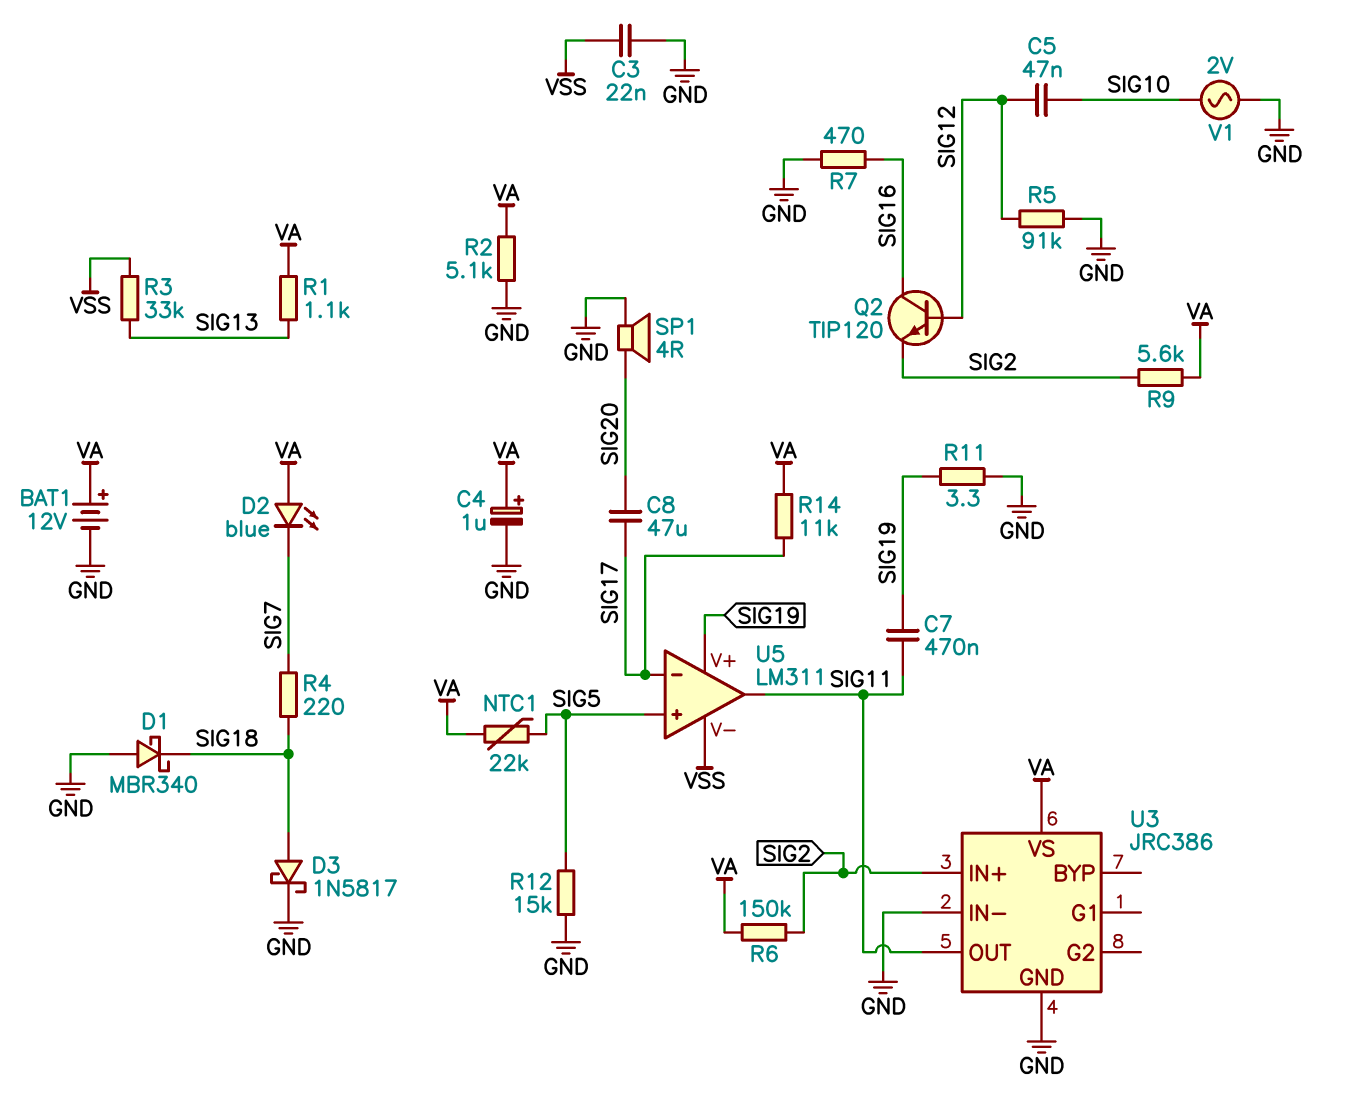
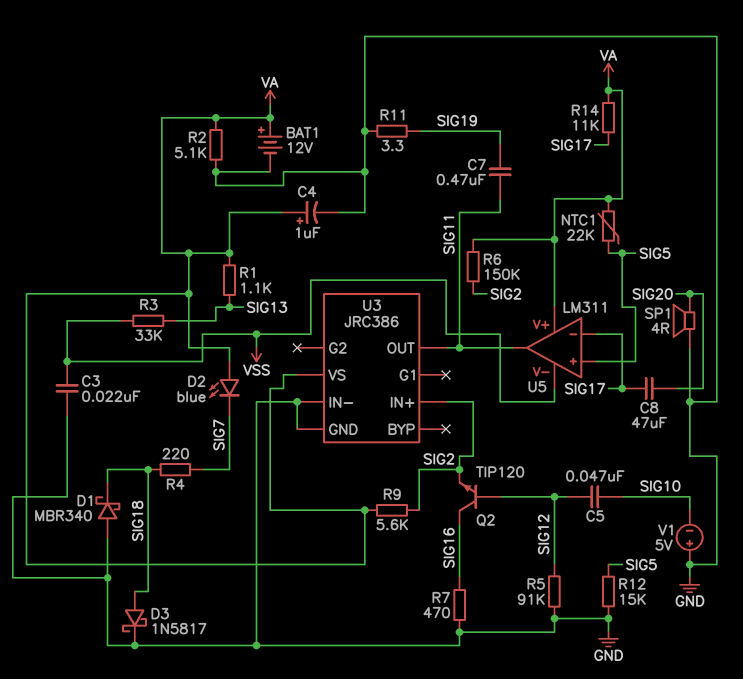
U5 pin V+: SIG19 -> VA
V1: AC 2V (GND, SIG10) -> 5V (plus GND, minus SIG10)

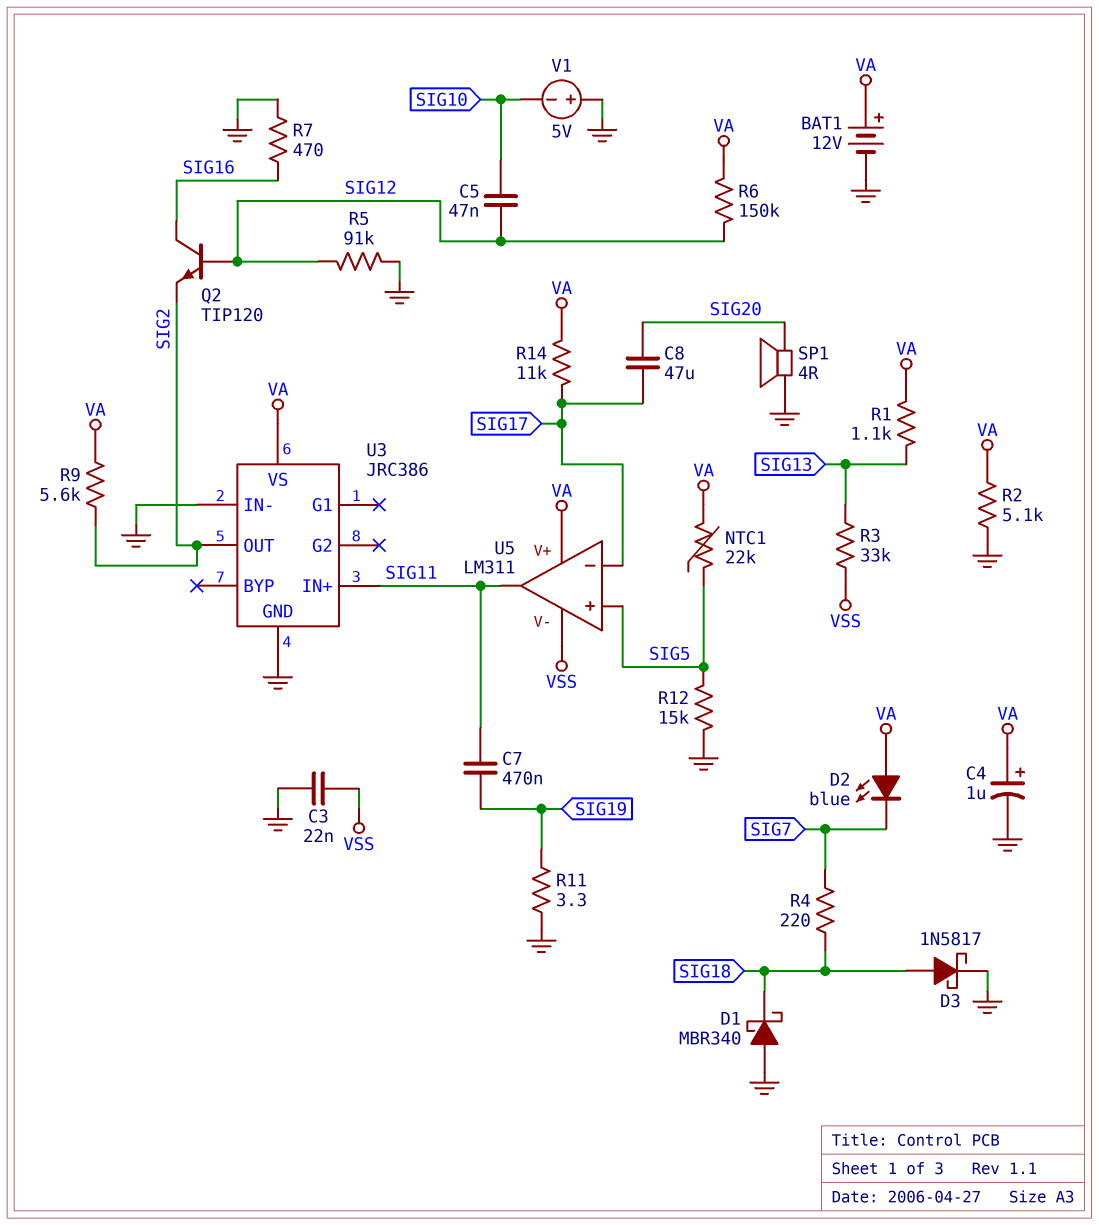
R6: 150k (SIG2, VA) -> 150k (SIG12, VA)
U3 pin IN+: SIG2 -> SIG11
U3 pin OUT: SIG11 -> SIG2

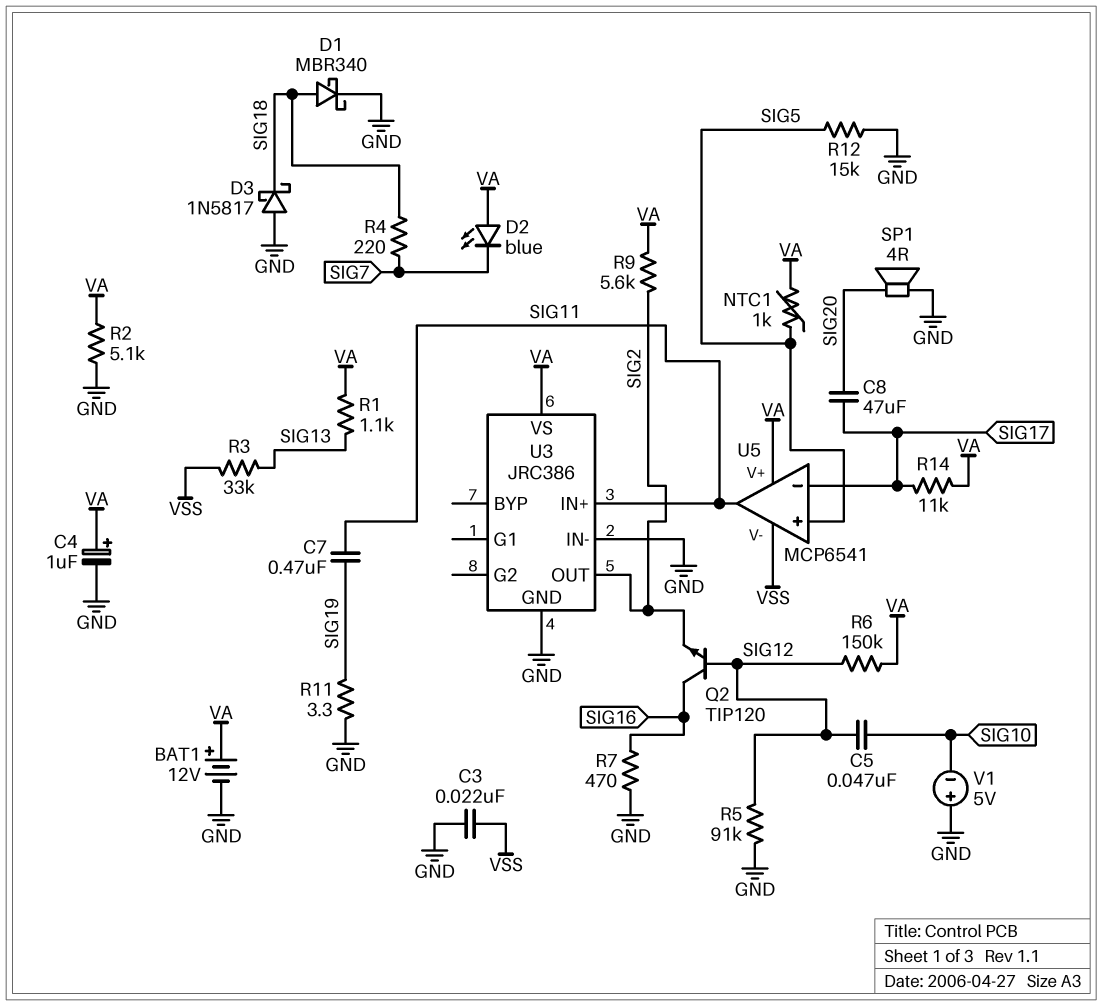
D1: schottky MBR340 (A GND, K SIG18) -> schottky MBR340 (A SIG18, K GND)
D3: schottky 1N5817 (A SIG18, K GND) -> schottky 1N5817 (A GND, K SIG18)
NTC1: 22k (SIG5, VA) -> 1k (SIG5, VA)
U5: LM311 -> MCP6541

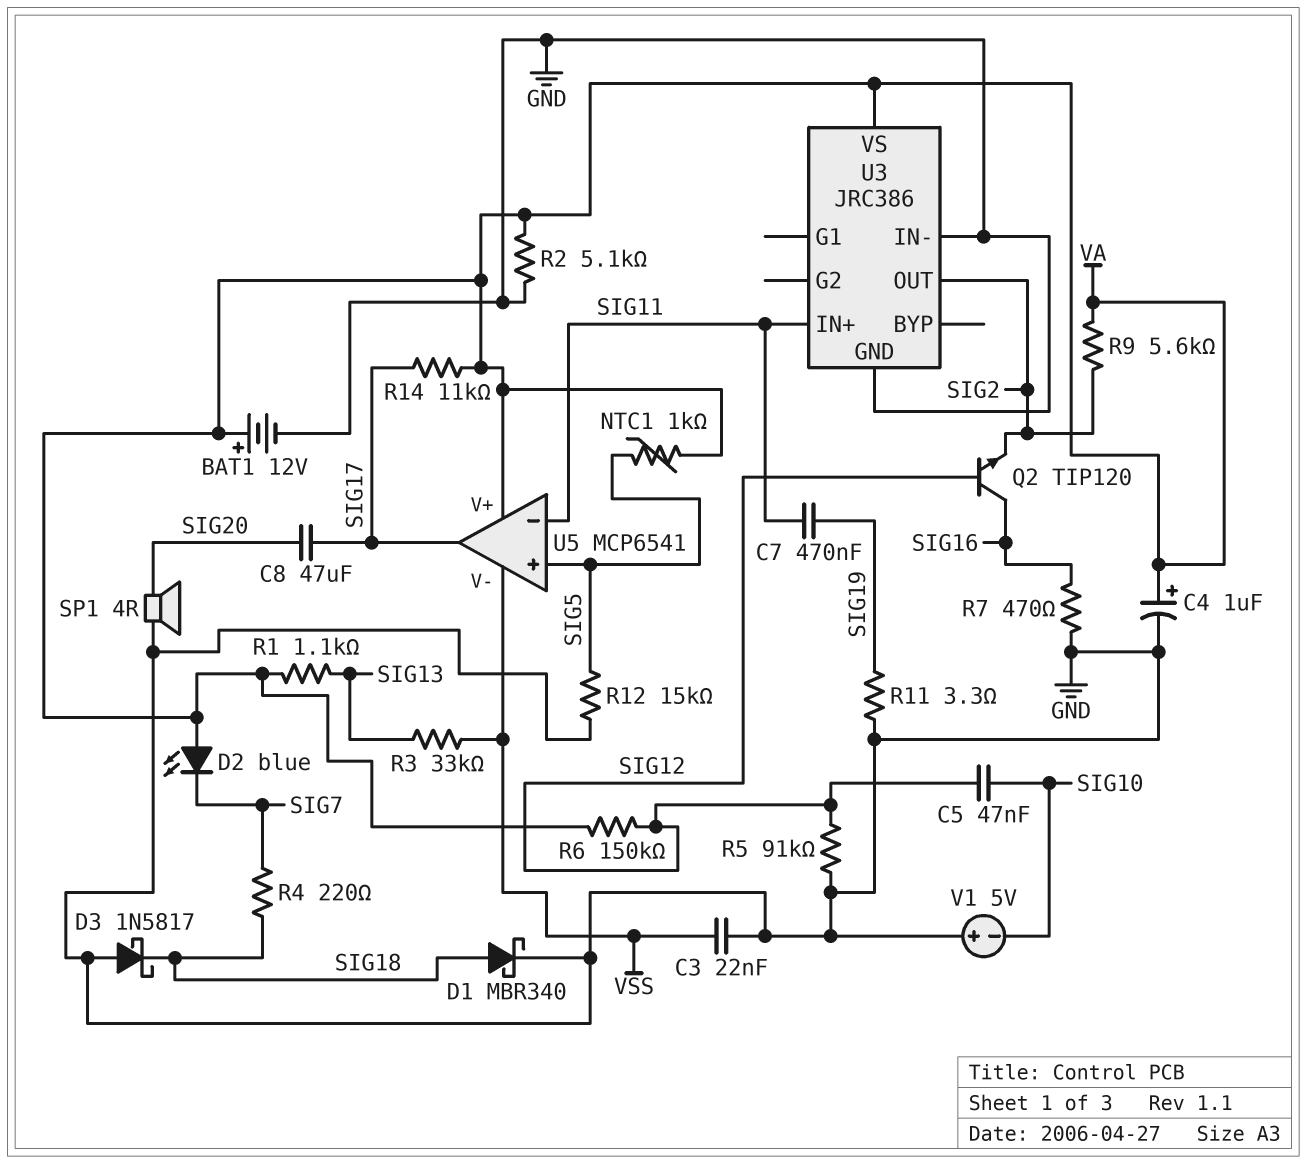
U5 pin in-: SIG17 -> SIG11
U5 pin out: SIG11 -> SIG17

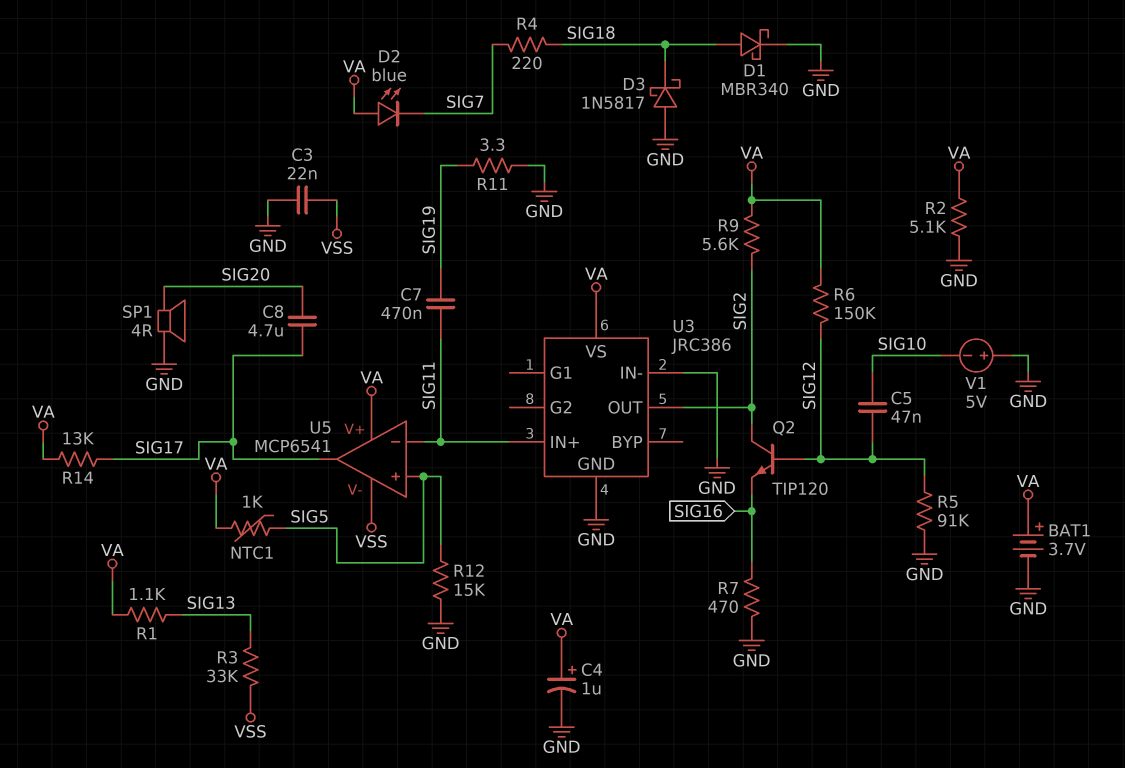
BAT1: 12V (plus VA, minus GND) -> 3.7V (plus VA, minus GND)
C8: 47uF (SIG17, SIG20) -> 4.7uF (SIG17, SIG20)
Q2: NPN TIP120 (B SIG12, C SIG16, E SIG2) -> NPN TIP120 (B SIG12, C SIG2, E SIG16)
R14: 11k (SIG17, VA) -> 13k (SIG17, VA)

